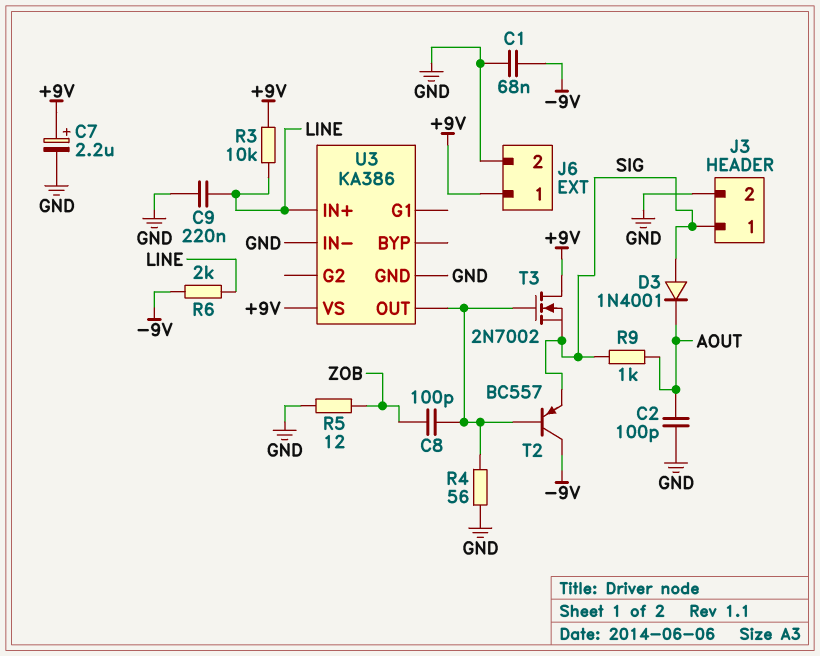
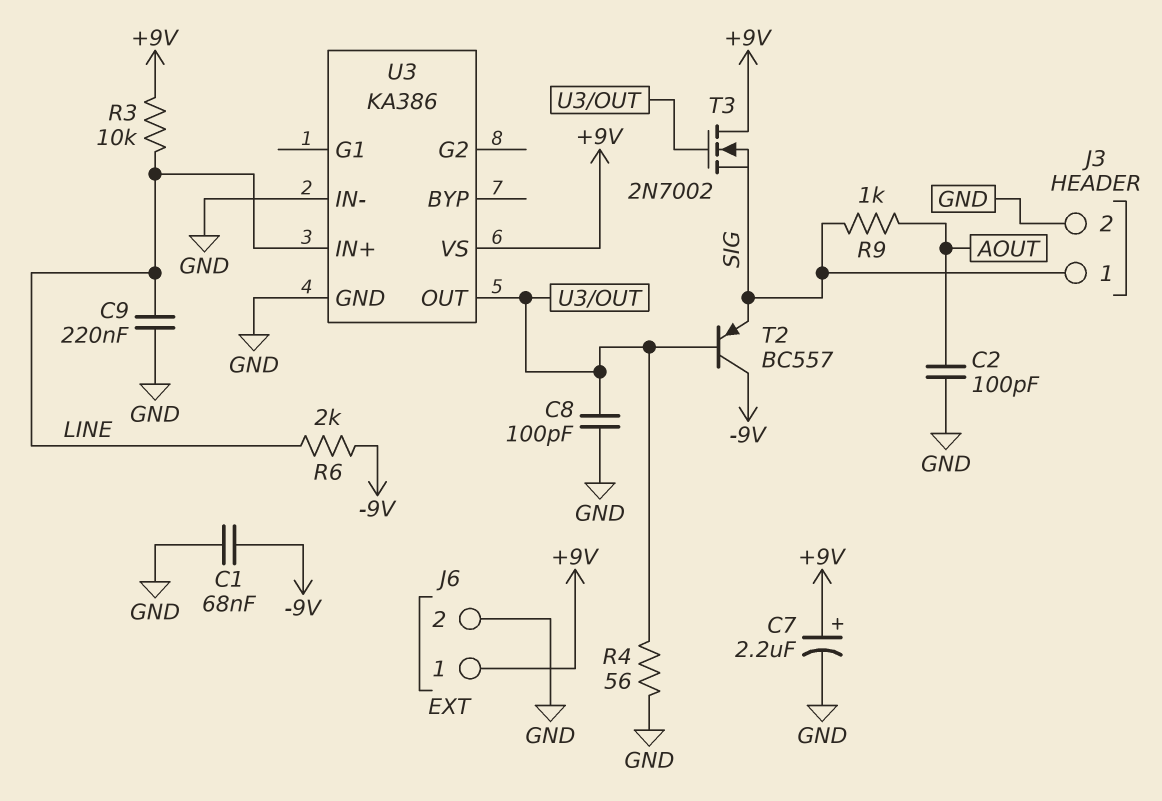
C8: 100pF (U3/OUT, ZOB) -> 100pF (GND, U3/OUT)
D3: diode 1N4001 (A SIG, K AOUT) -> none
R5: 12 (GND, ZOB) -> none

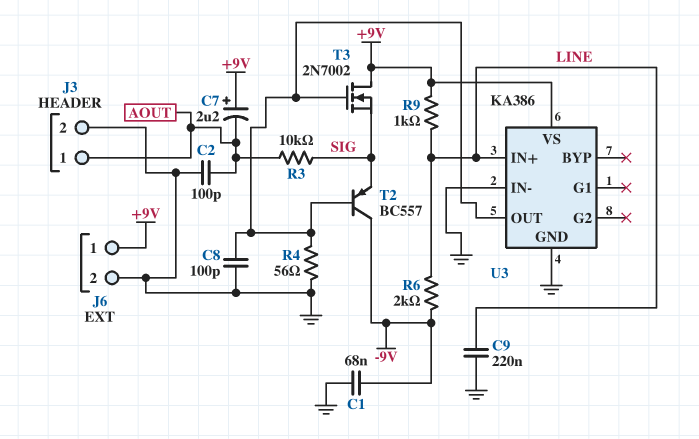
C7: 2.2uF (plus +9V, minus GND) -> 2.2uF (plus +9V, minus AOUT)
J3 pin 1: SIG -> AOUT
R3: 10k (+9V, LINE) -> 10k (AOUT, SIG)
R9: 1k (AOUT, SIG) -> 1k (+9V, LINE)

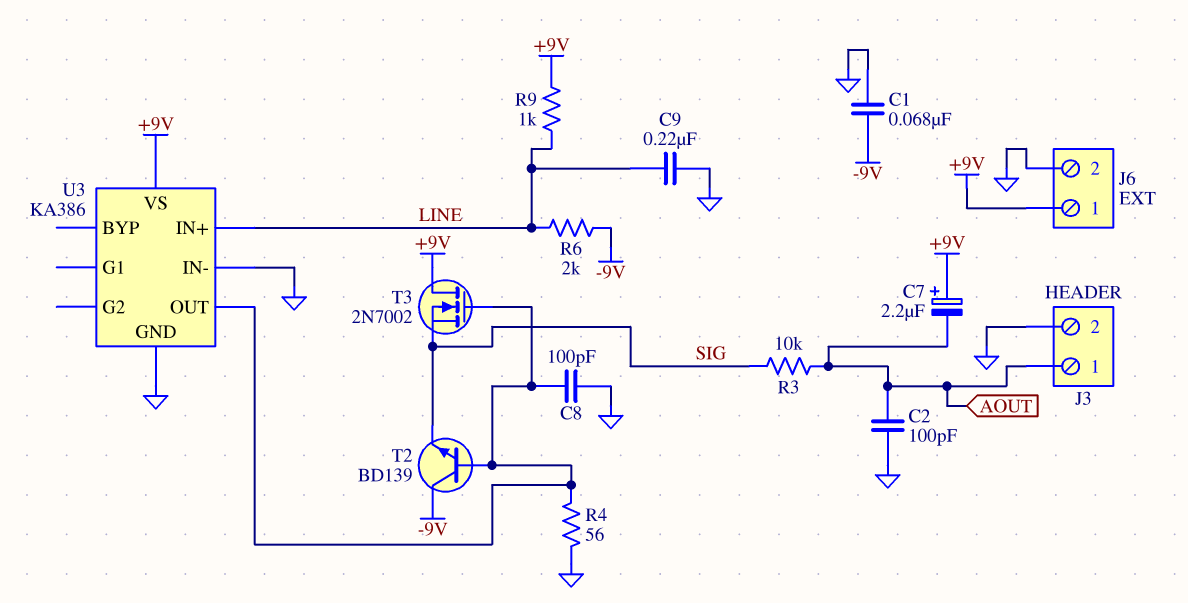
T2: PNP BC557 (B U3/OUT, C -9V, E SIG) -> NPN BD139 (B U3/OUT, C -9V, E SIG)

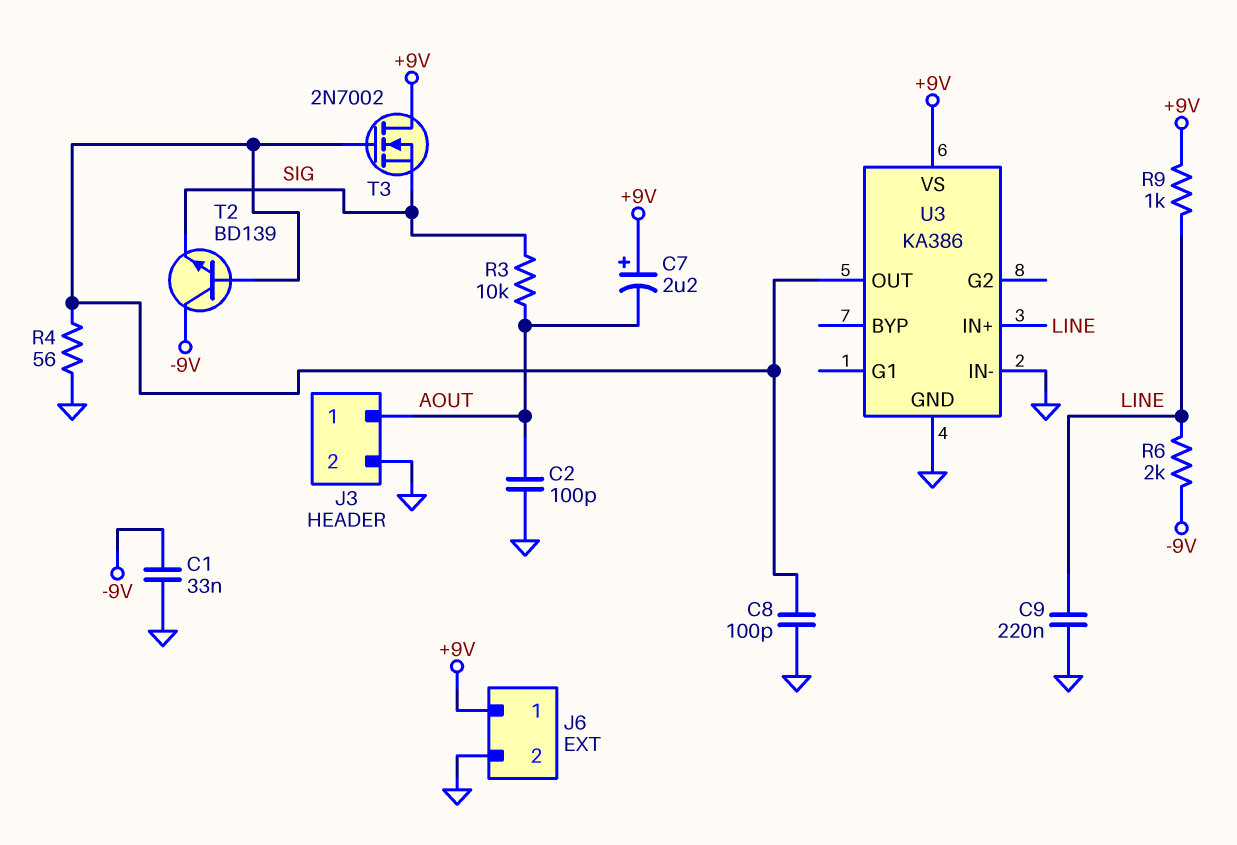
C1: 68nF (-9V, GND) -> 33nF (-9V, GND)

